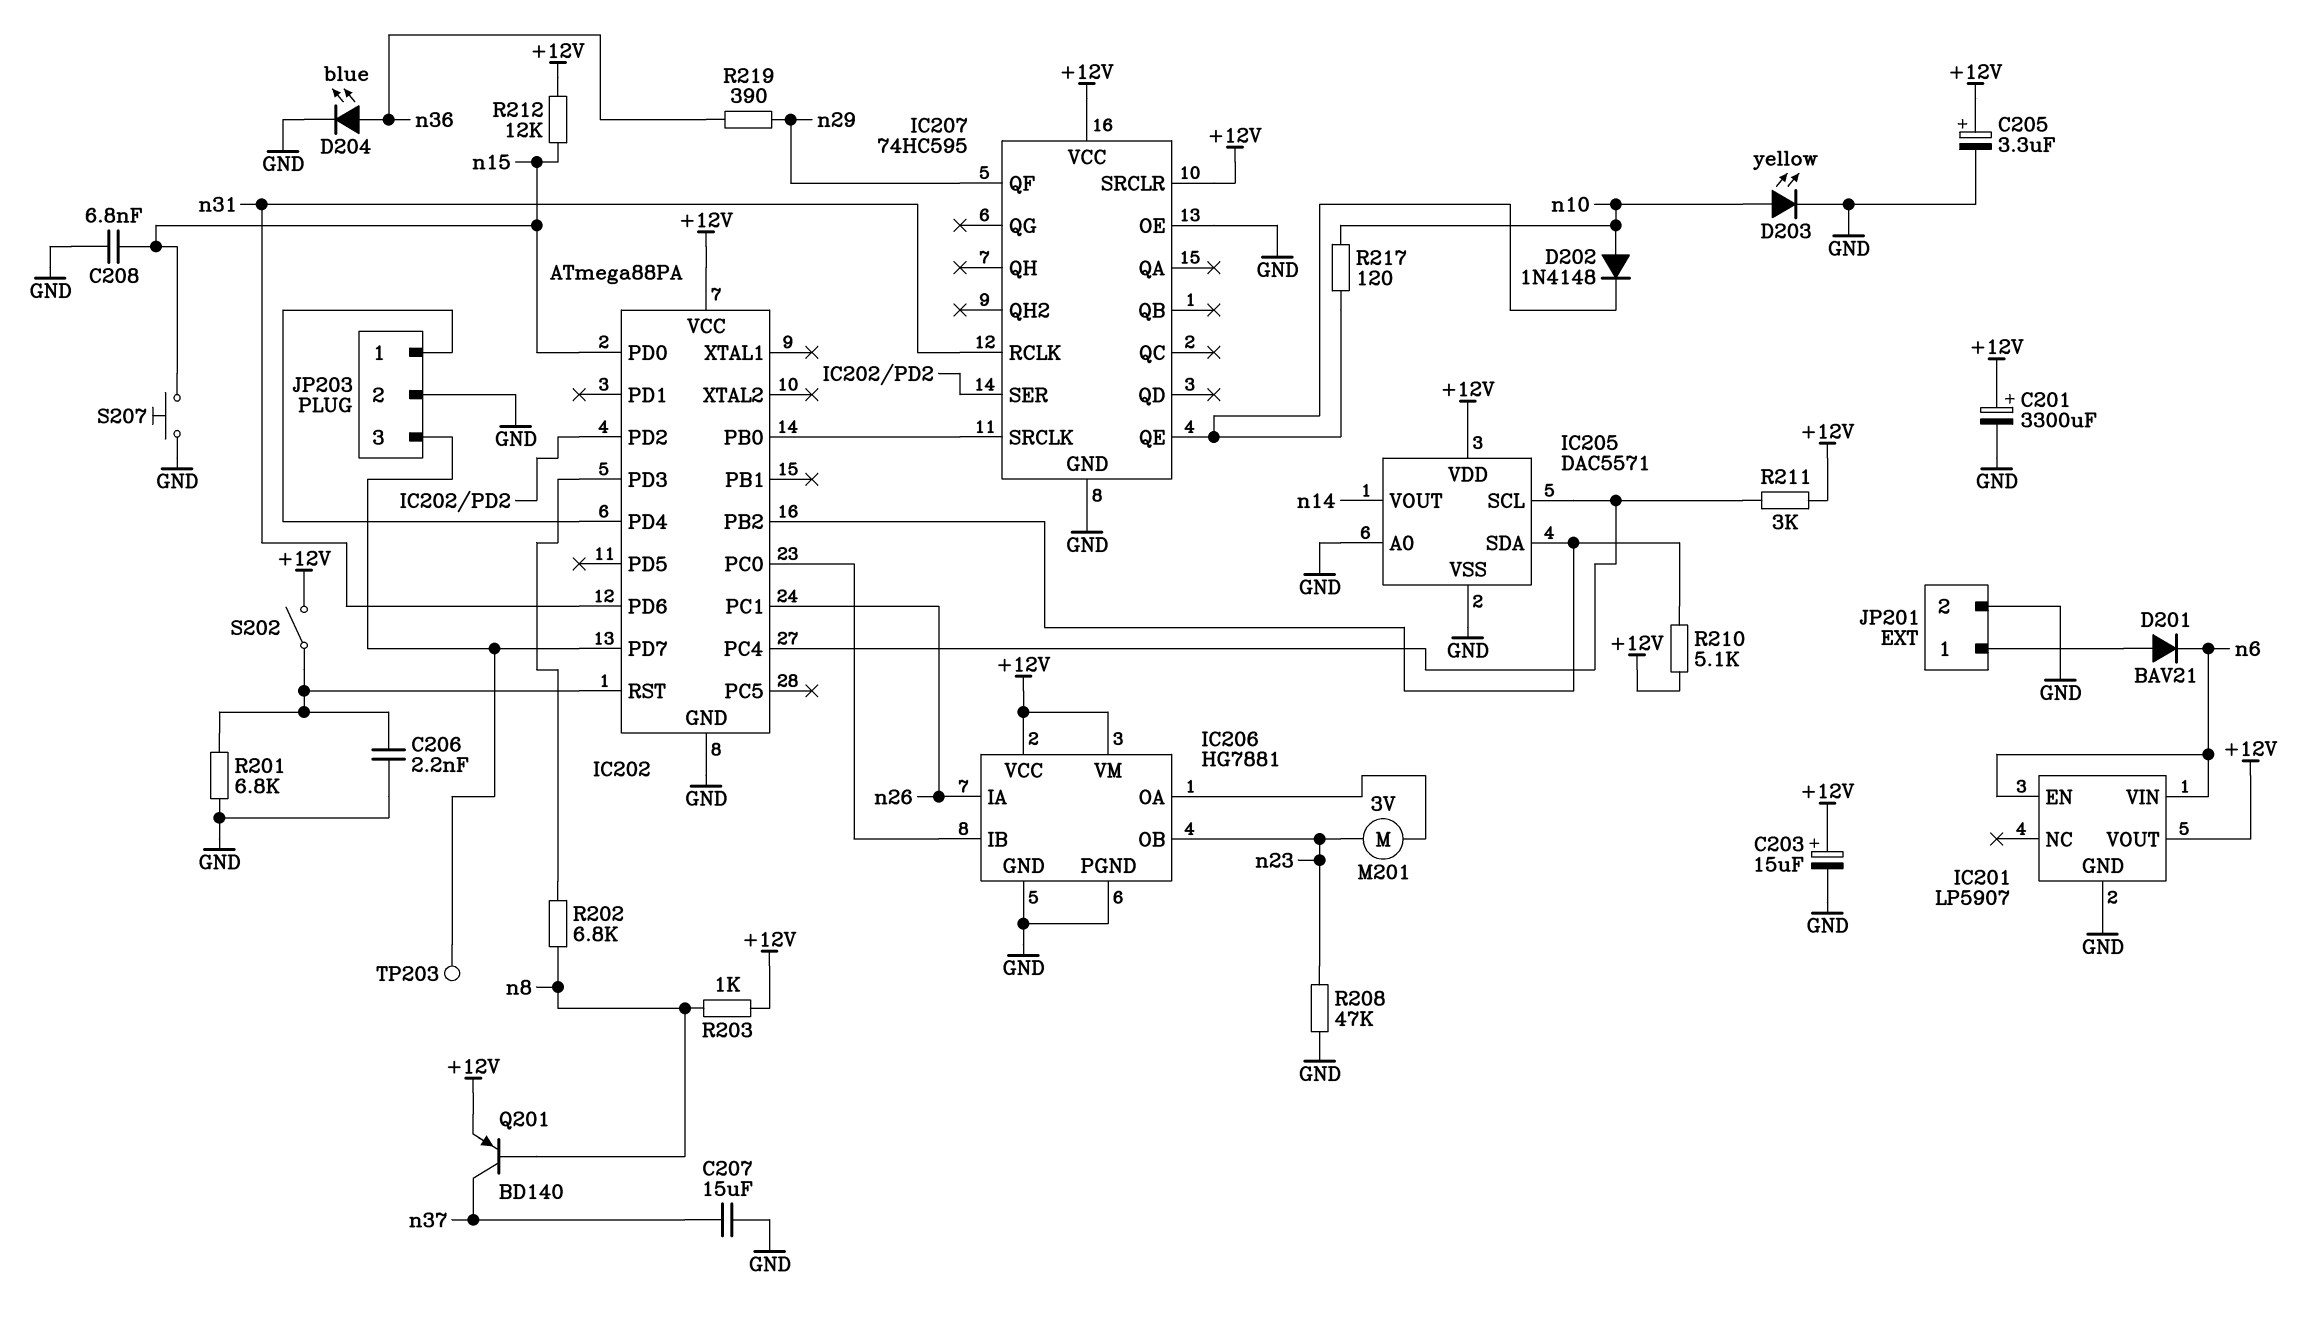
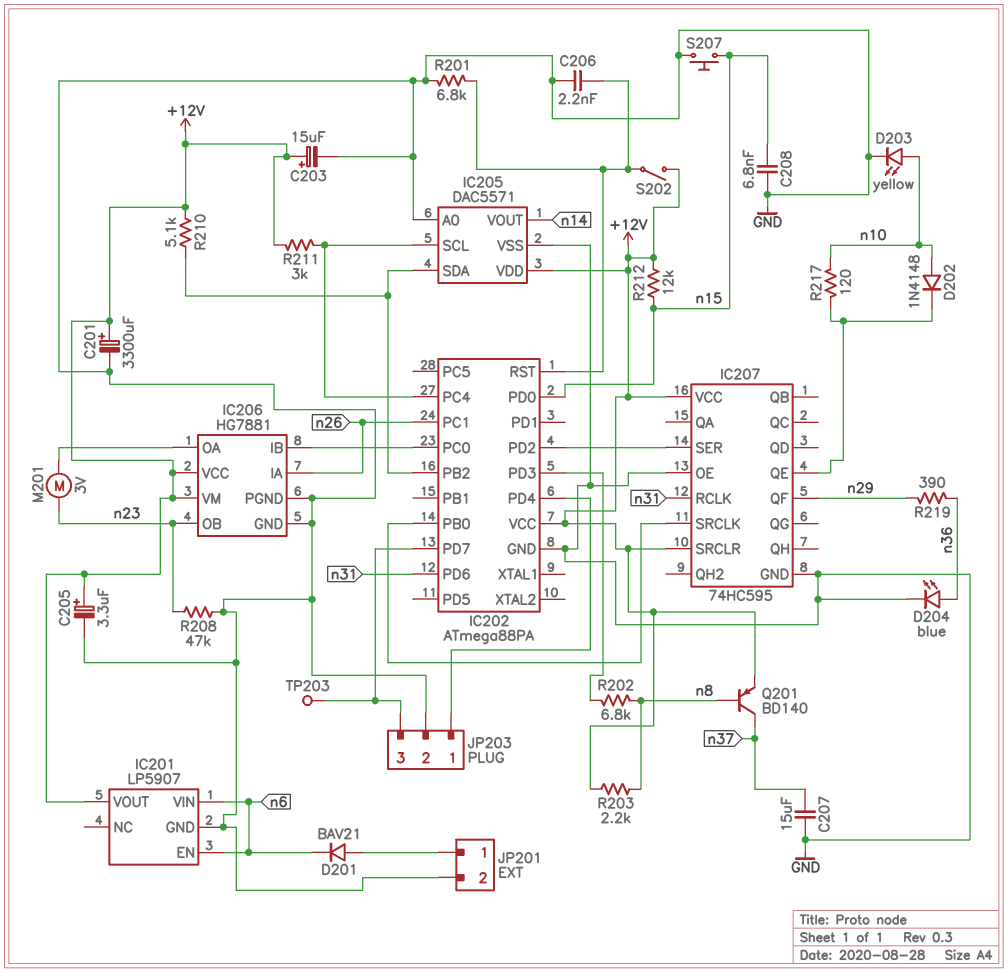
R203: 1k (+12V, n8) -> 2.2k (+12V, n8)

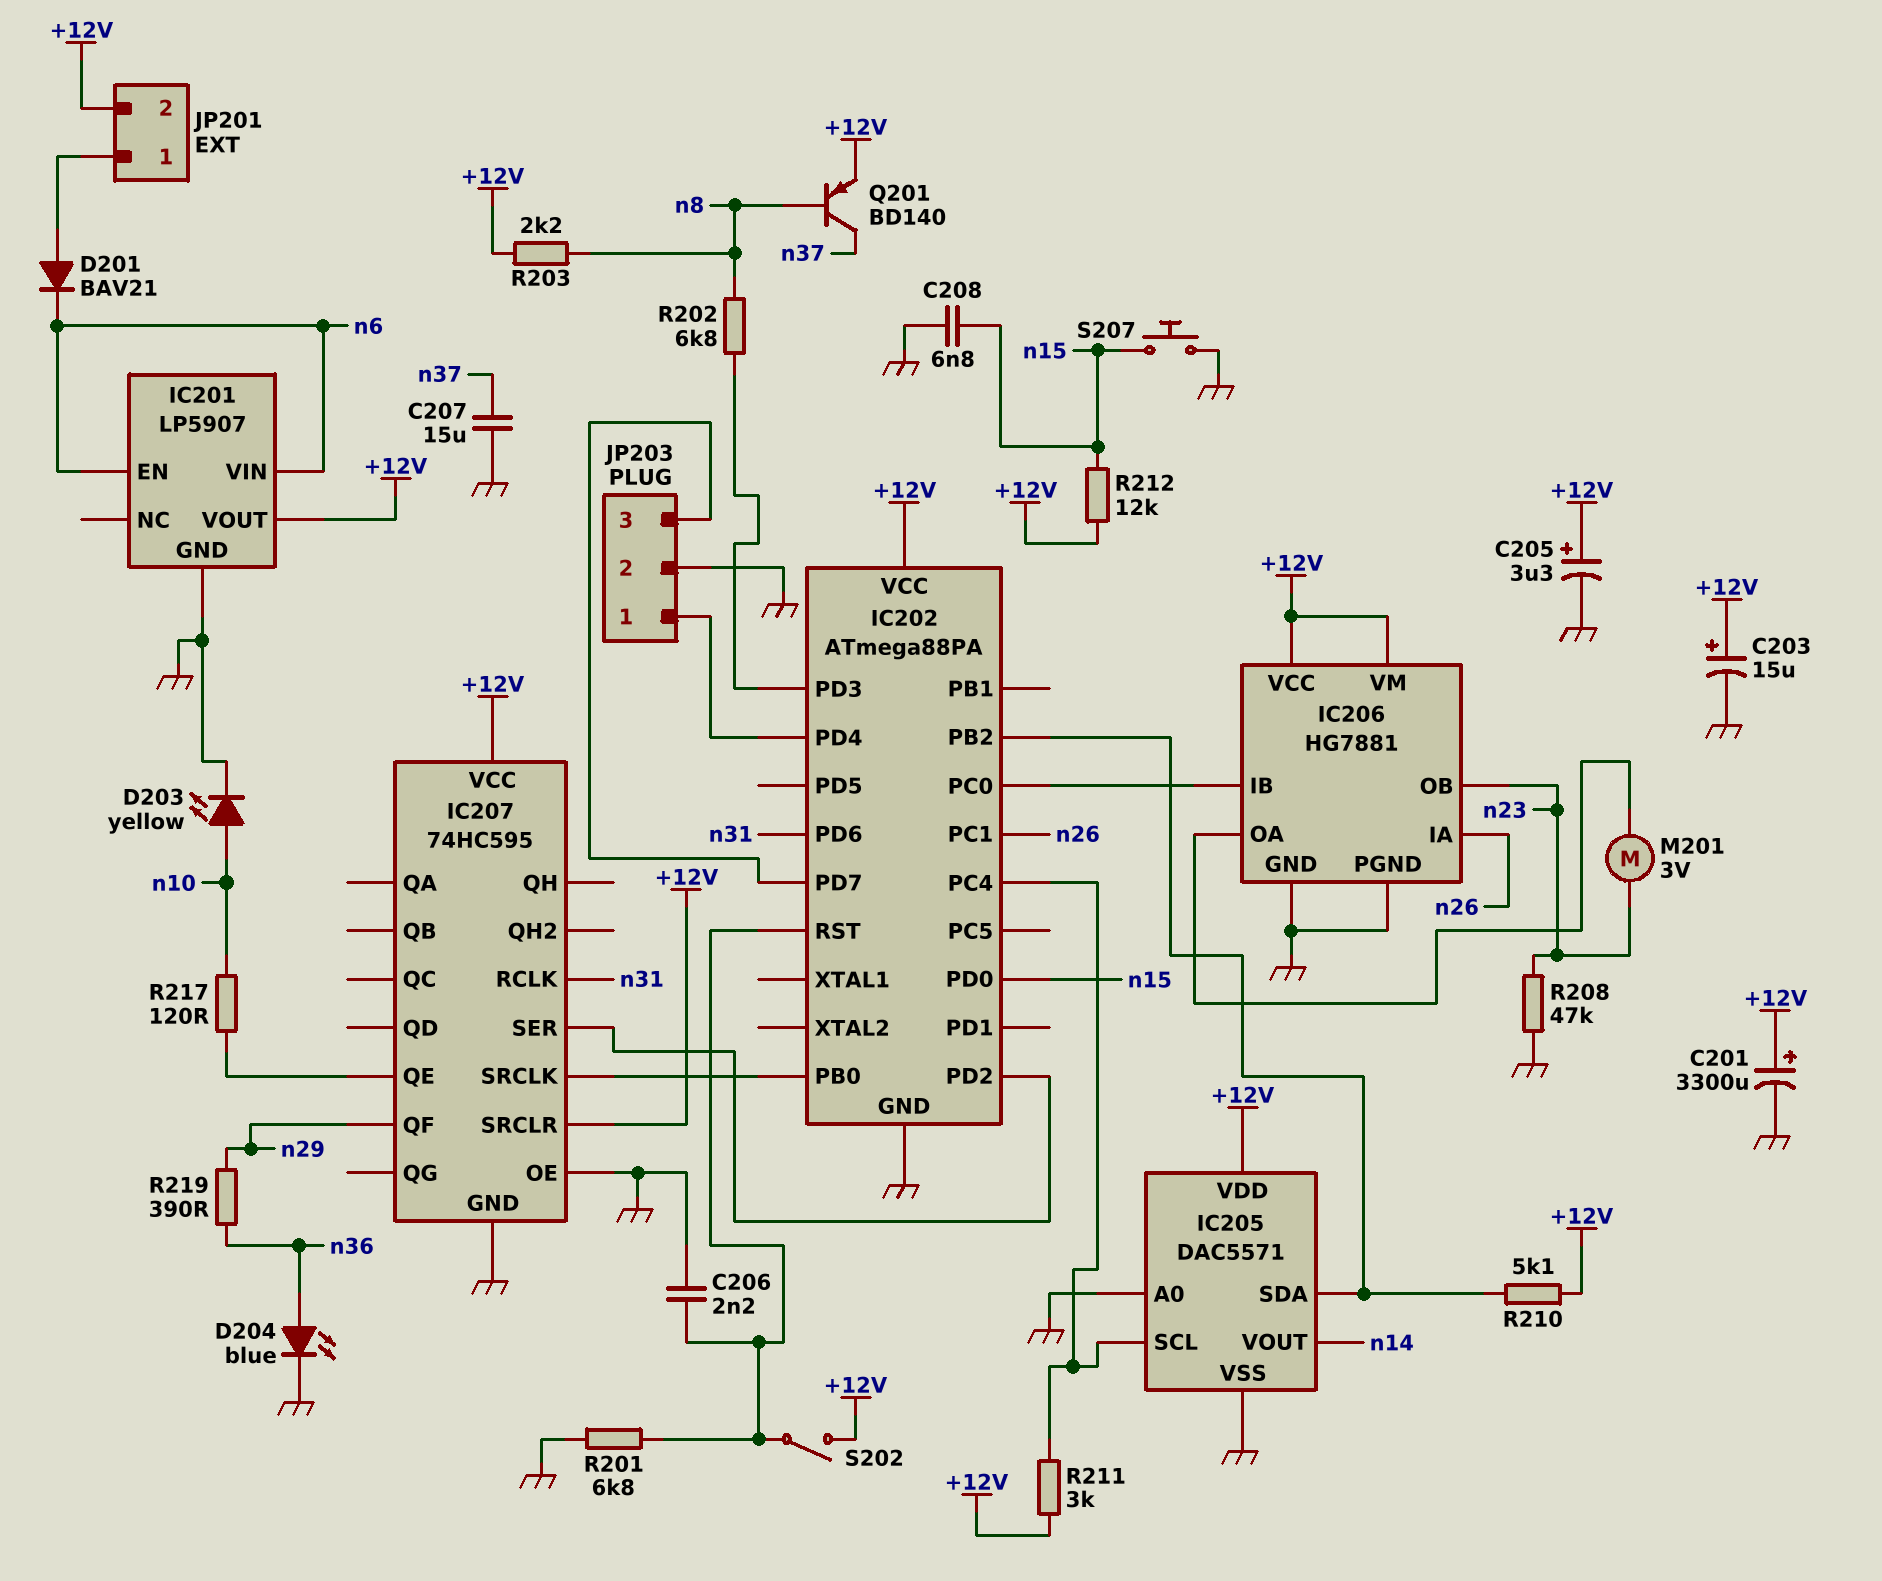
D202: diode 1N4148 (A n10, K IC207/QE) -> none
JP201 pin 2: GND -> +12V
TP203: test point (IC202/PD7) -> none

